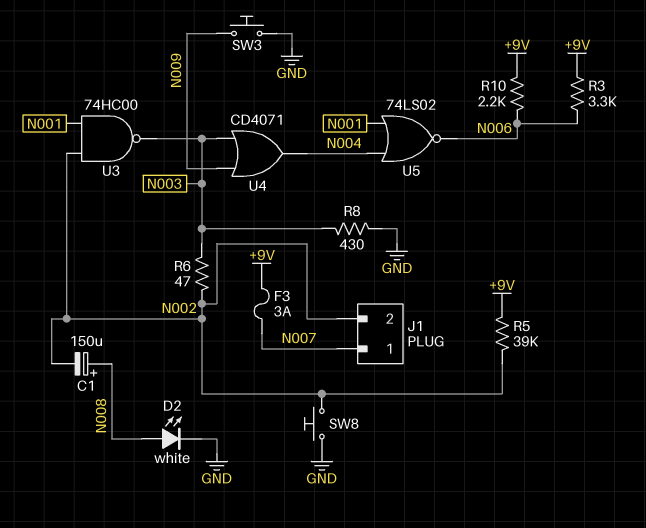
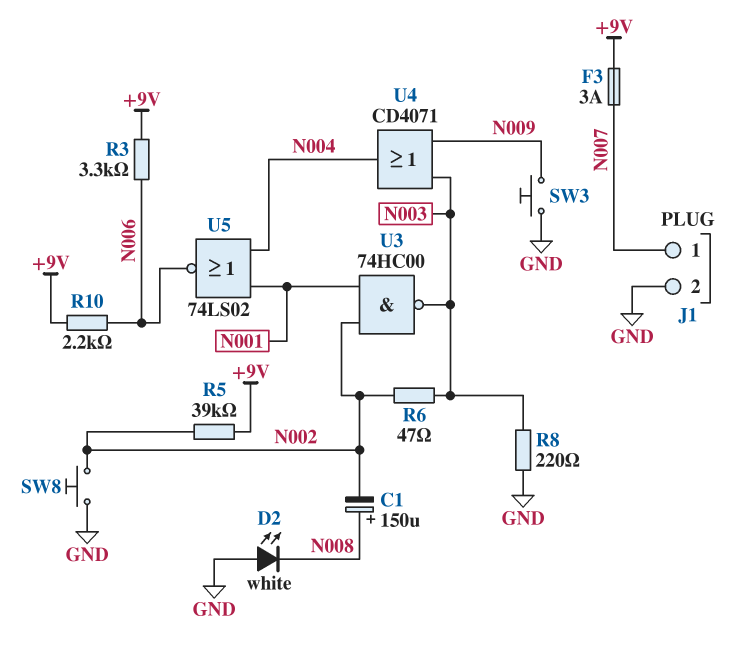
D2: LED white (A N008, K GND) -> LED white (A GND, K N008)
J1 pin 2: N002 -> GND
R8: 430 (GND, N003) -> 220 (GND, N003)

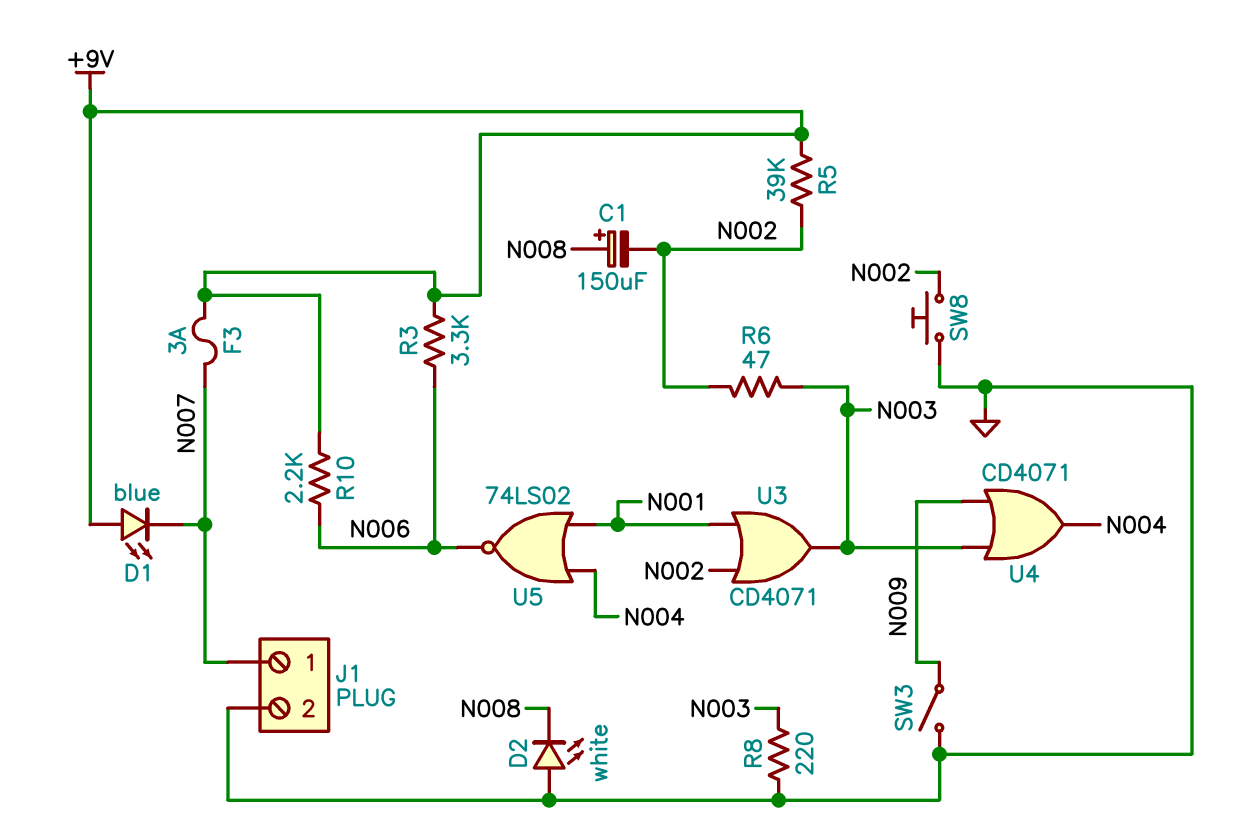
D1: none -> LED blue (A +9V, K N007)
SW3: button (GND, N009) -> switch (GND, N009)
U3: NAND 74HC00 (in N001, in N002, out N003) -> OR CD4071 (in N001, in N002, out N003)

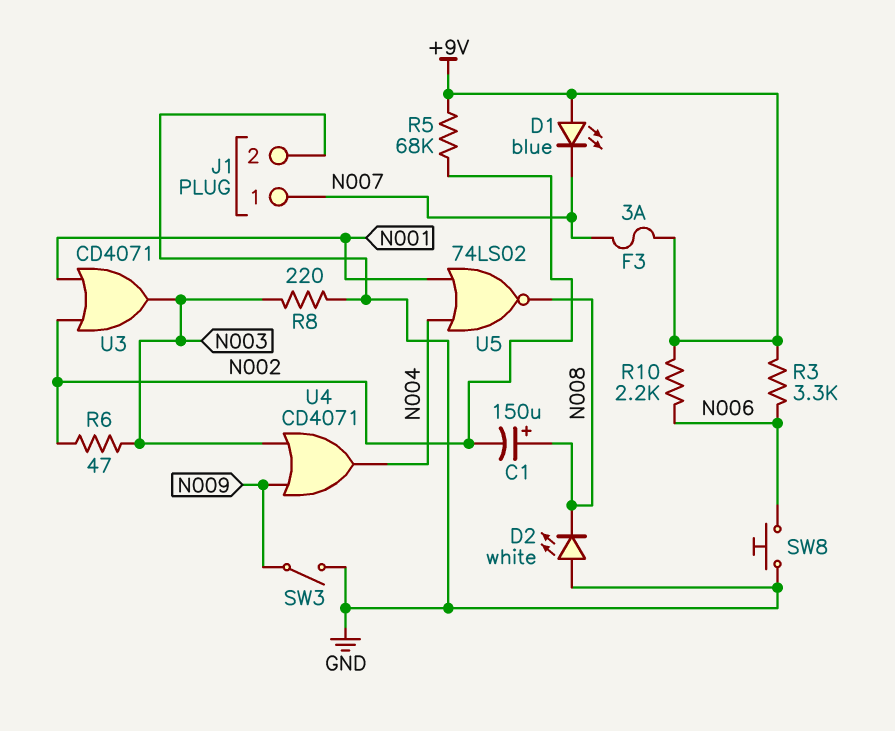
R5: 39k (+9V, N002) -> 68k (+9V, N002)
SW8: button (GND, N002) -> button (GND, N006)
U5: NOR 74LS02 (in N001, in N004, out N006) -> NOR 74LS02 (in N001, in N004, out N008)

